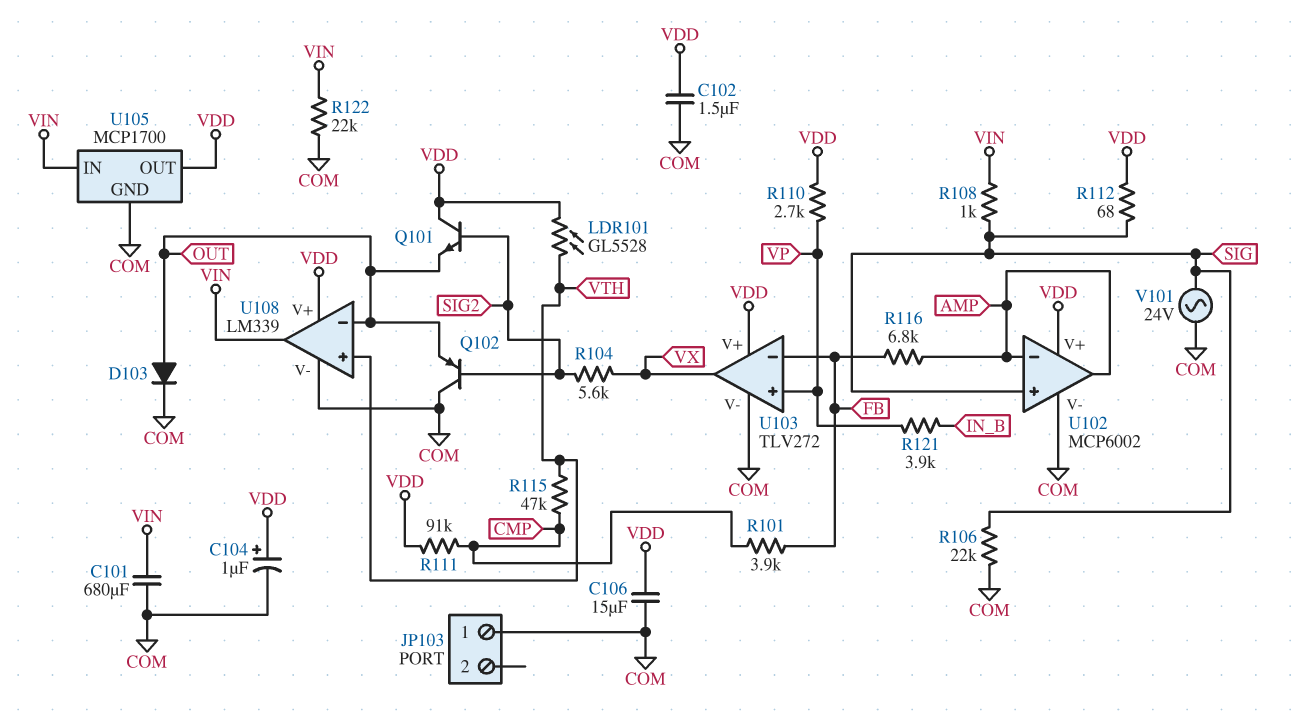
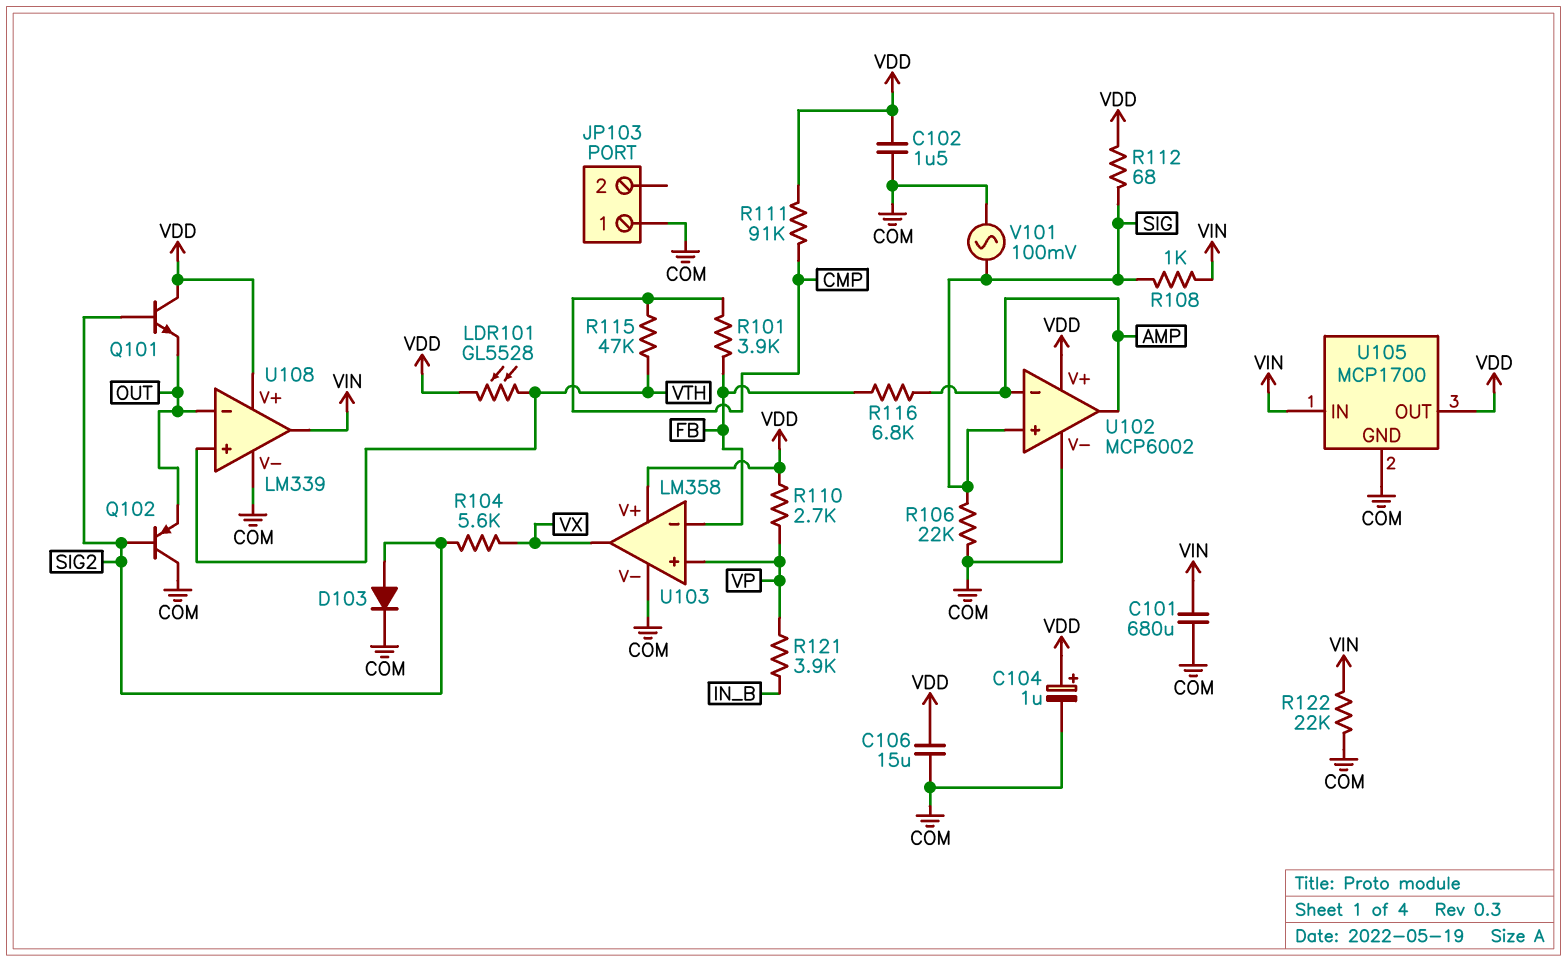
D103: diode (A OUT, K COM) -> diode (A SIG2, K COM)
U103: TLV272 -> LM358
V101: AC 24V (COM, SIG) -> AC 100mV (COM, SIG)

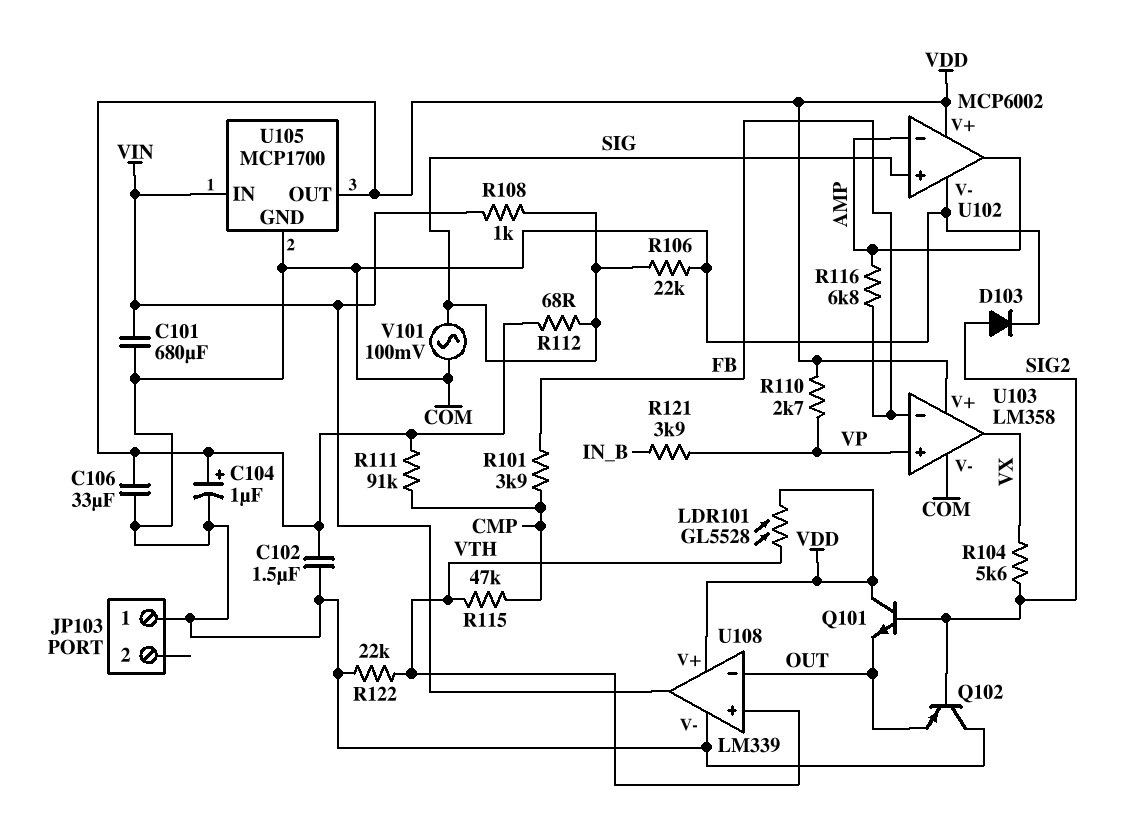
C106: 15uF (COM, VDD) -> 33uF (COM, VDD)
R122: 22k (COM, VIN) -> 22k (COM, VTH)

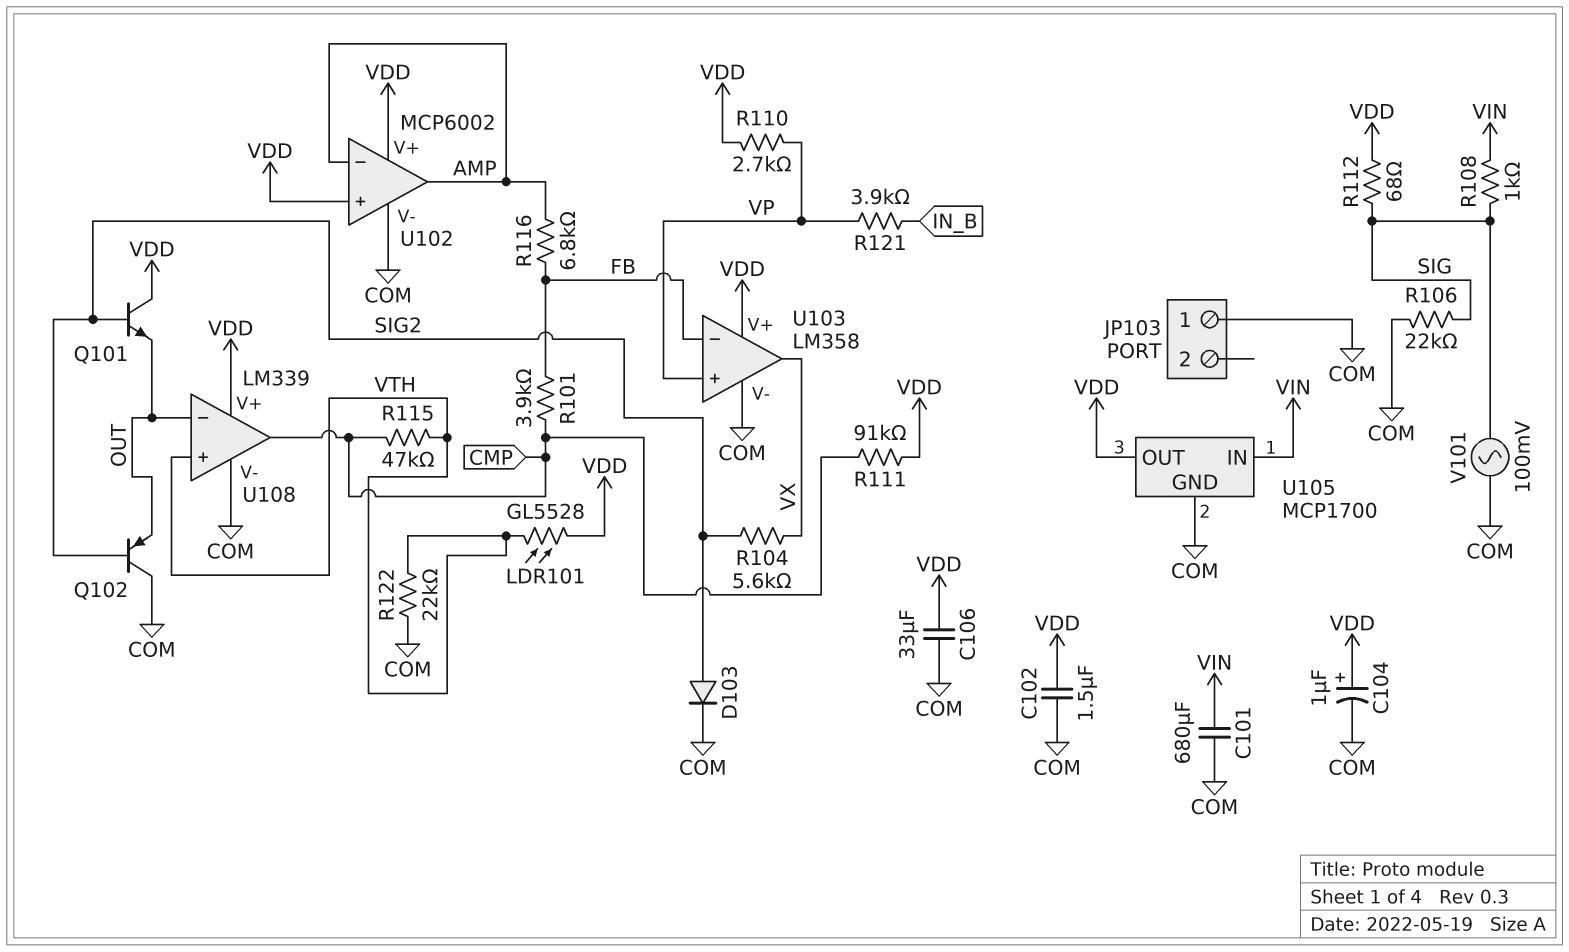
U102 pin in+: SIG -> VDD
U108 pin out: VIN -> CMP

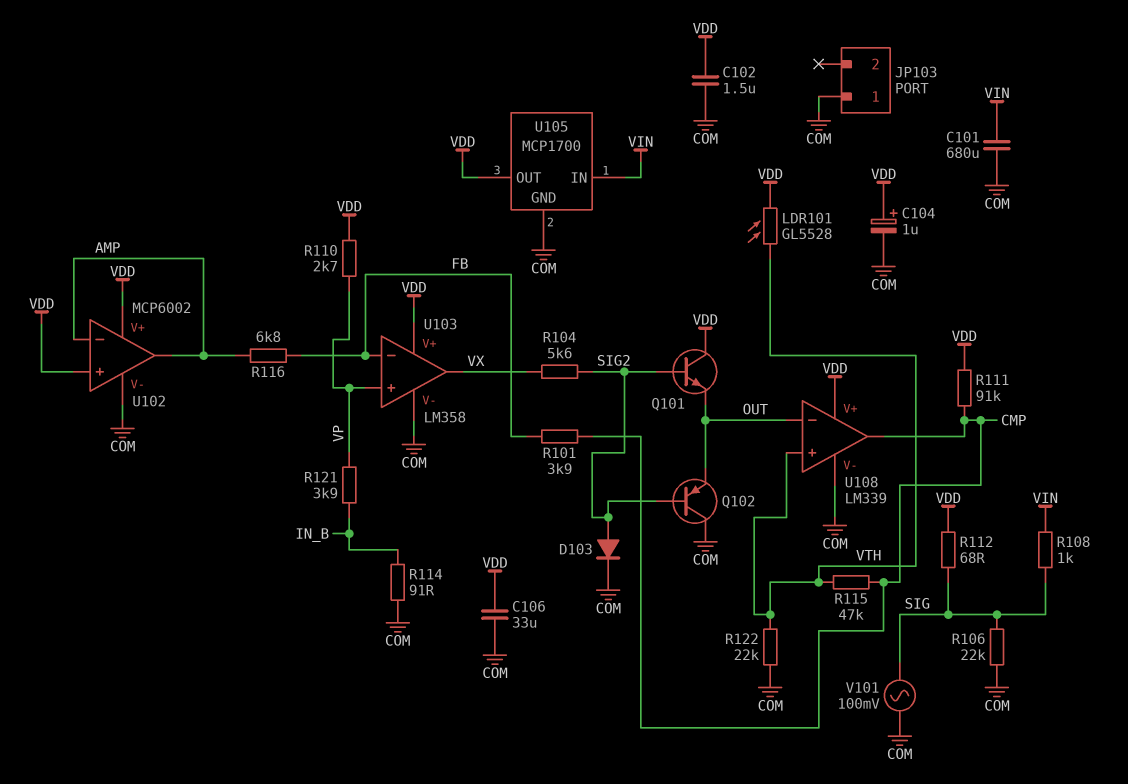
R114: none -> 91 (COM, IN_B)

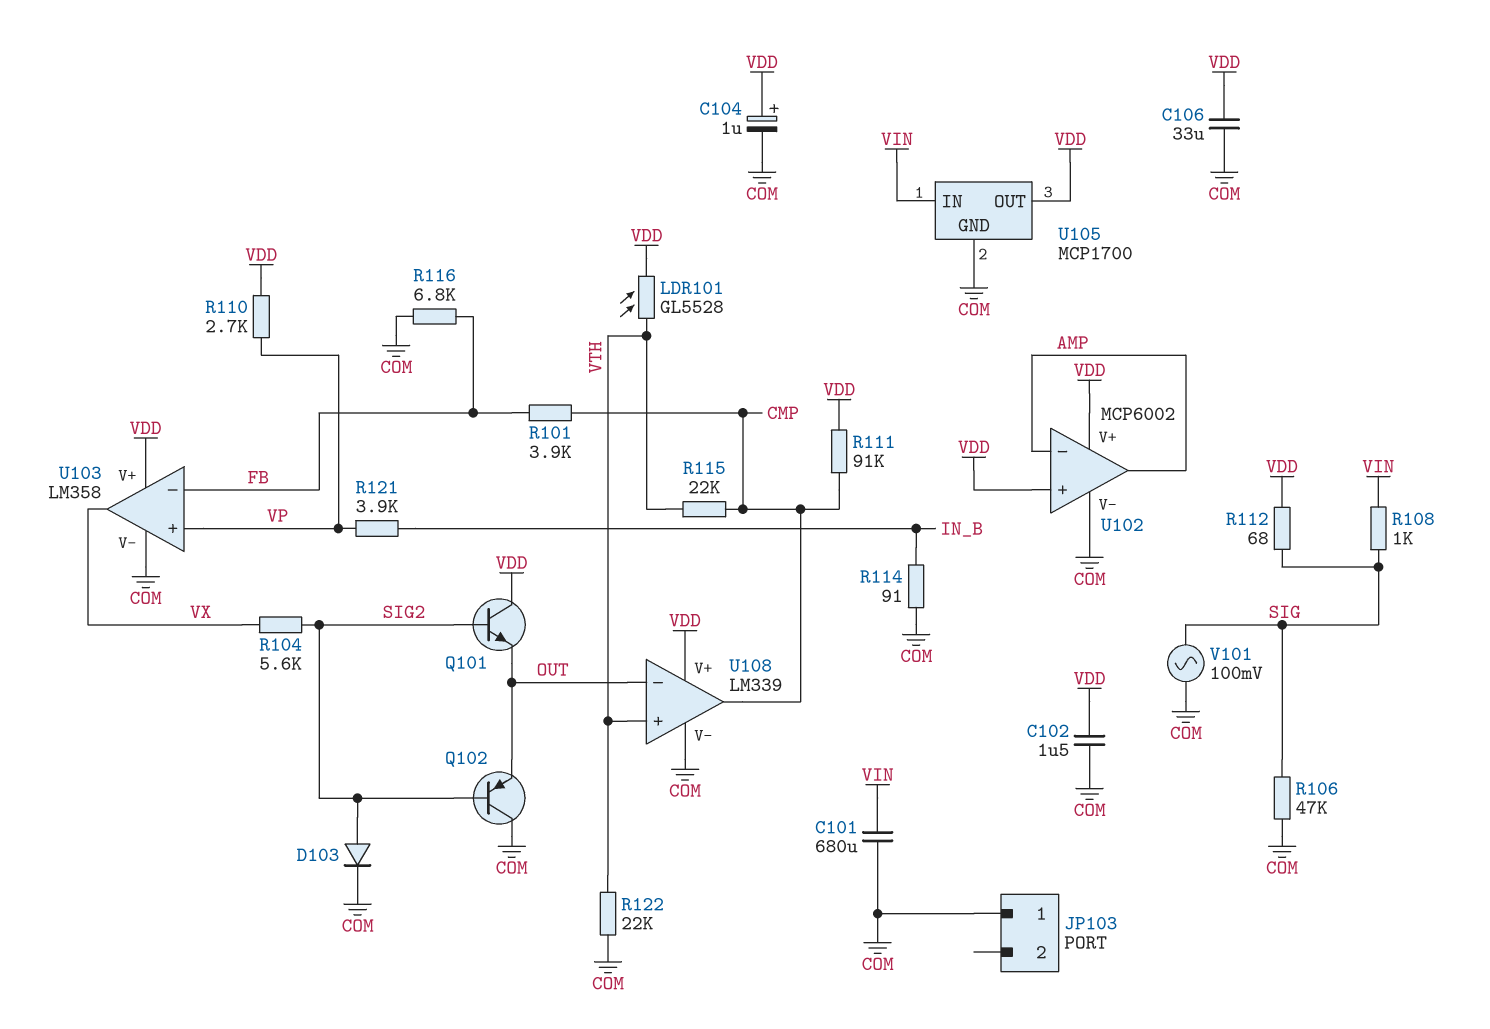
R106: 22k (COM, SIG) -> 47k (COM, SIG)
R115: 47k (CMP, VTH) -> 22k (CMP, VTH)
R116: 6.8k (AMP, FB) -> 6.8k (COM, FB)

